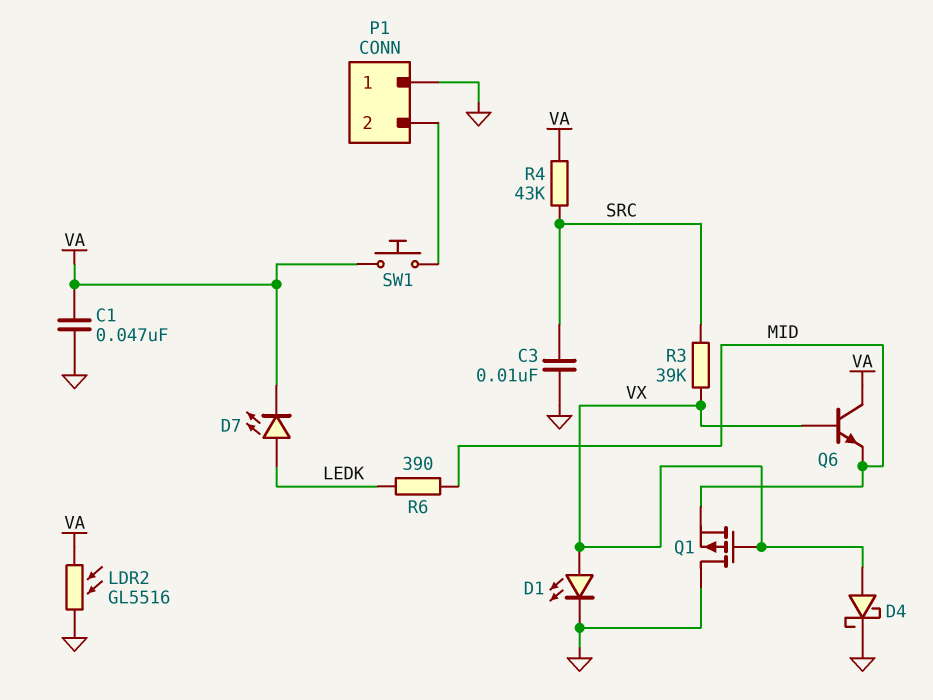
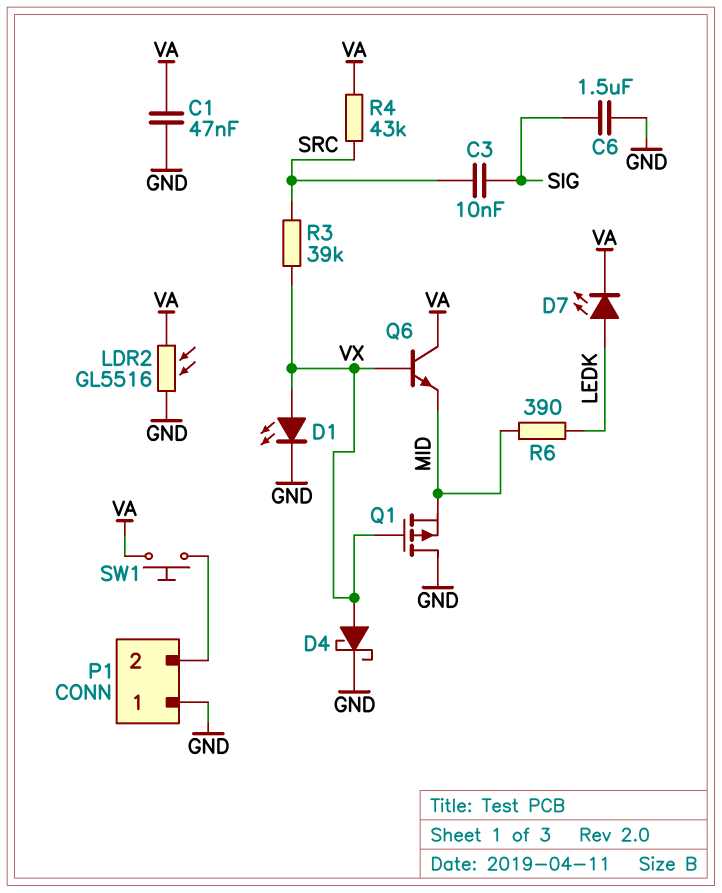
C3: 10nF (GND, SRC) -> 10nF (SIG, SRC)
C6: none -> 1.5uF (GND, SIG)

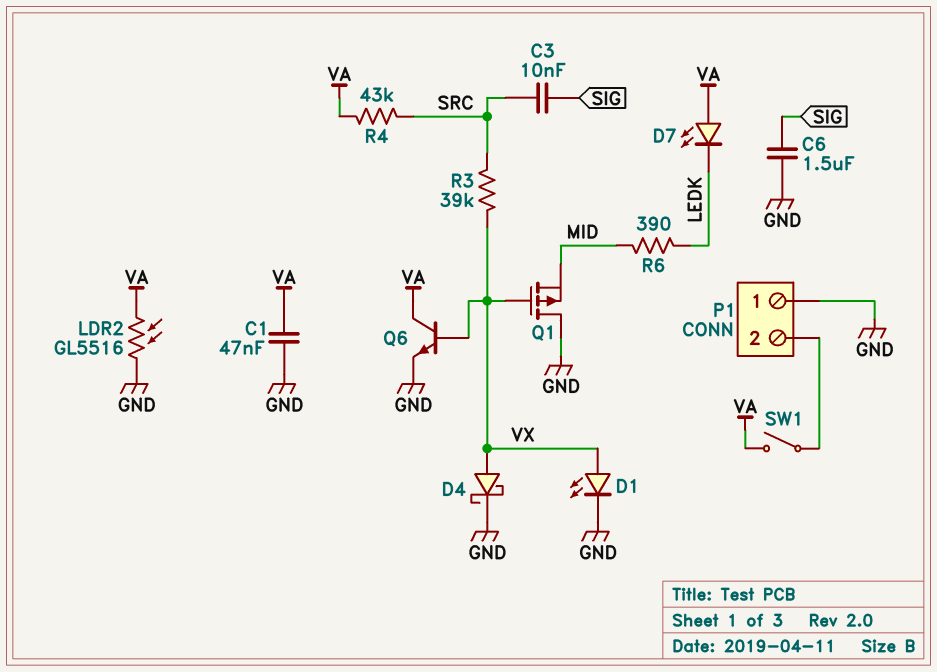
D7: LED (A LEDK, K VA) -> LED (A VA, K LEDK)
Q6: NPN (B VX, C VA, E MID) -> NPN (B VX, C VA, E GND)
SW1: button (P1/2, VA) -> switch (P1/2, VA)

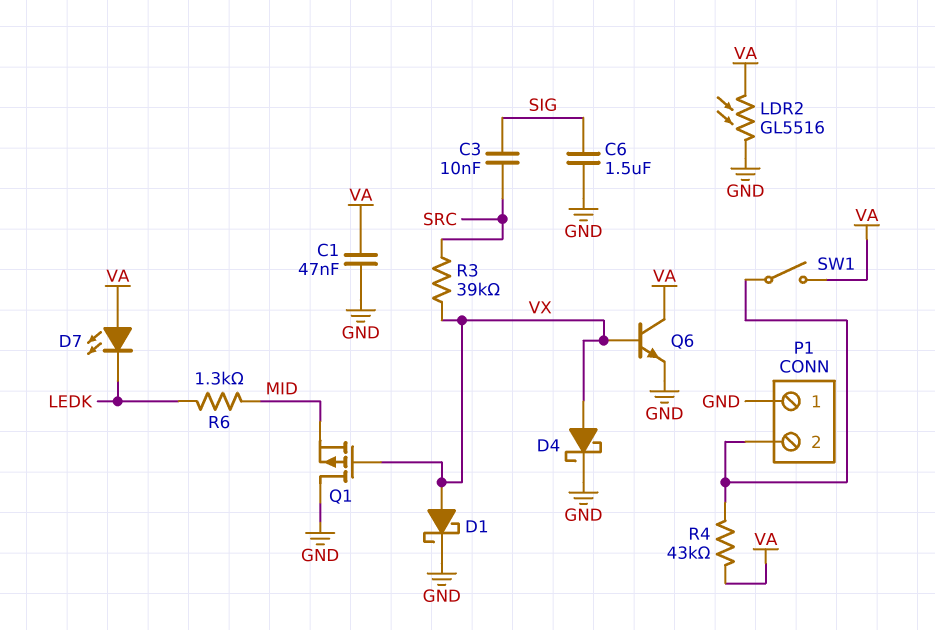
D1: LED (A VX, K GND) -> schottky (A VX, K GND)
R4: 43k (SRC, VA) -> 43k (P1/2, VA)
R6: 390 (LEDK, MID) -> 1.3k (LEDK, MID)

